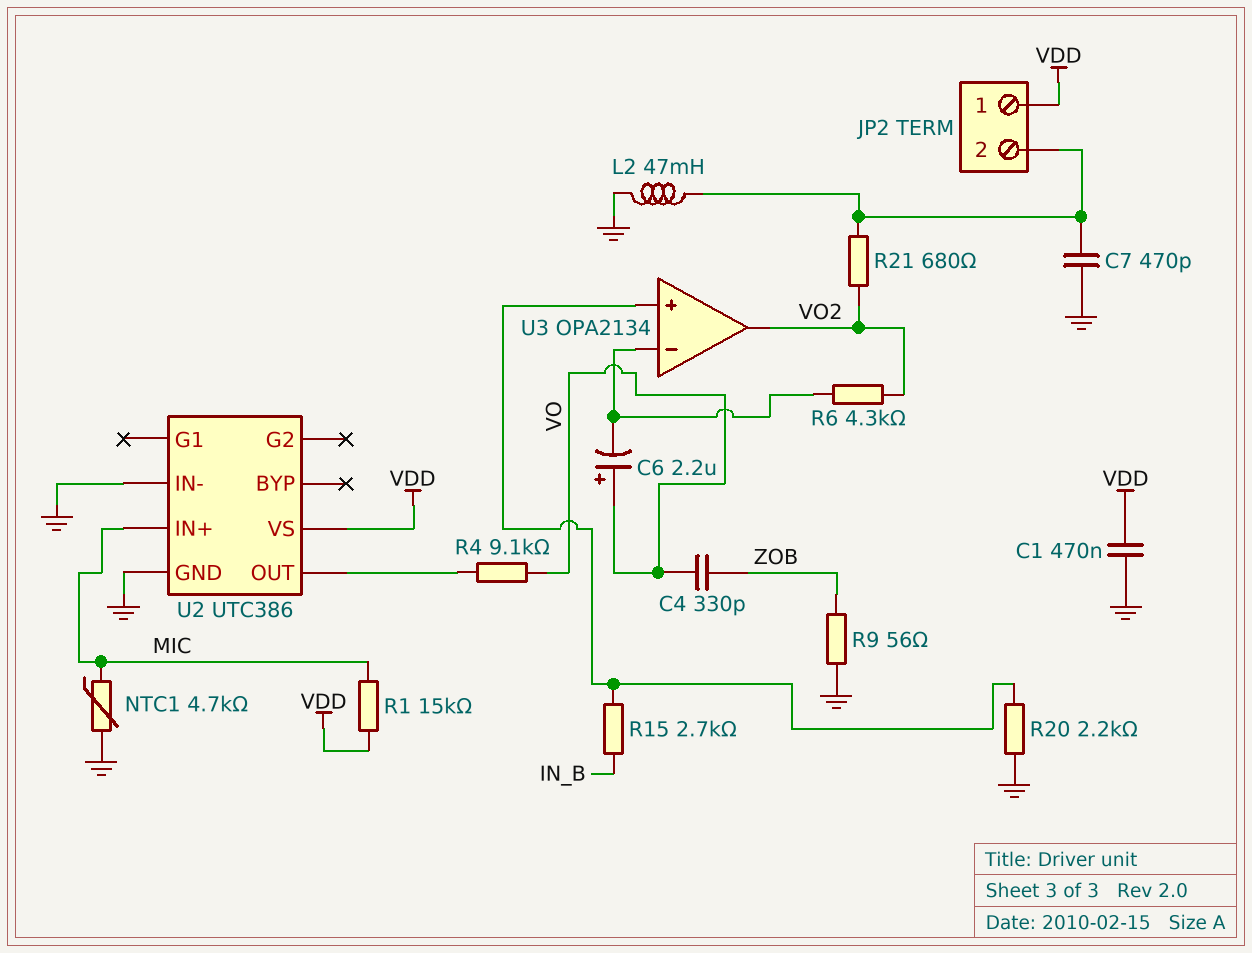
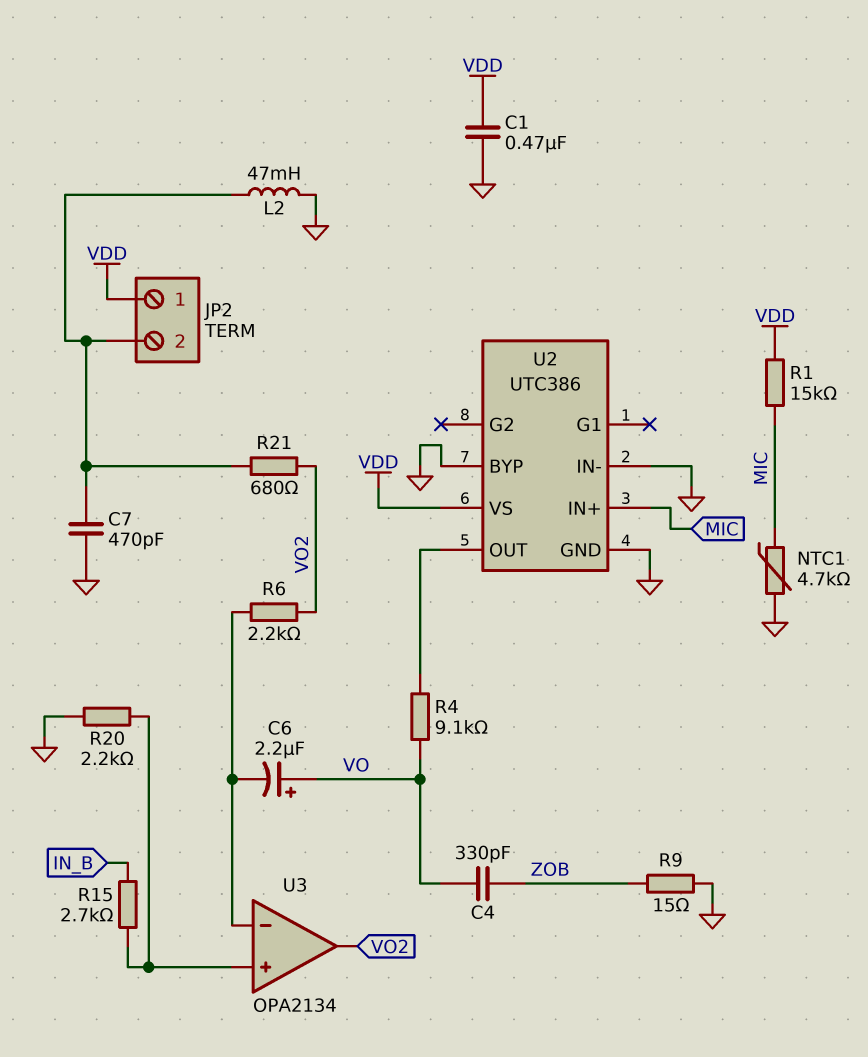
R6: 4.3k (U3/in-, VO2) -> 2.2k (U3/in-, VO2)
R9: 56 (GND, ZOB) -> 15 (GND, ZOB)
U2 pin BYP: none -> GND

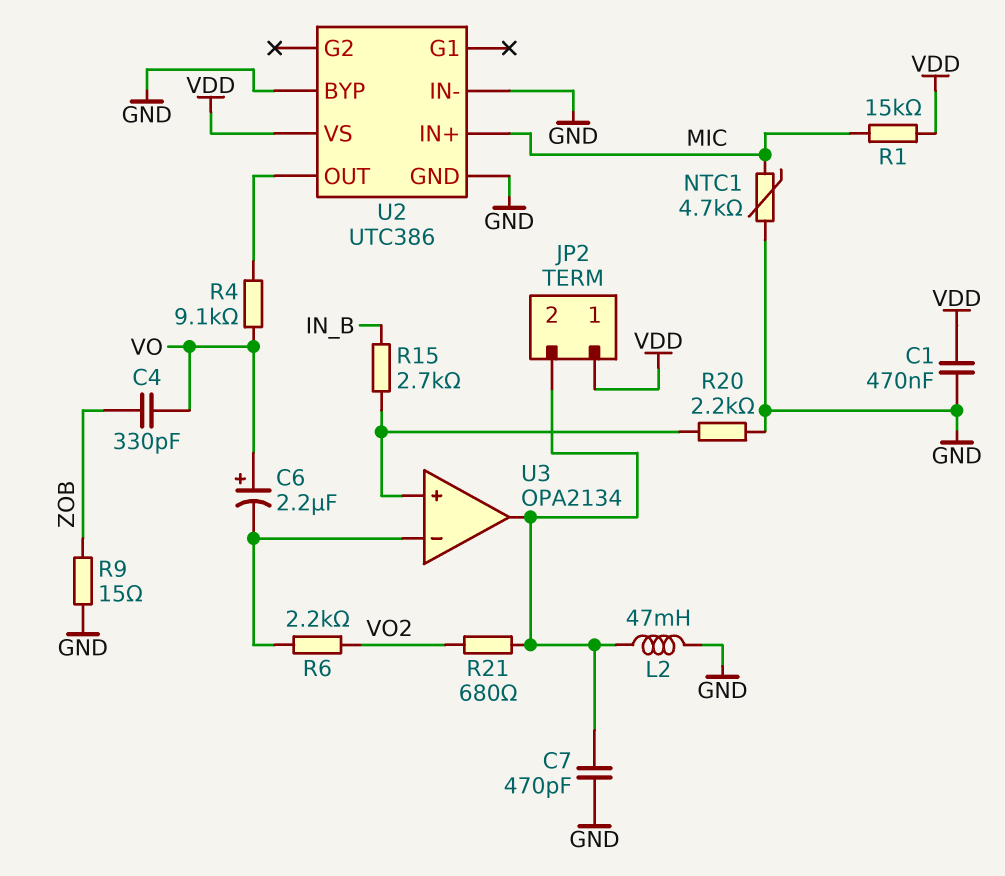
U3 pin out: VO2 -> JP2/2

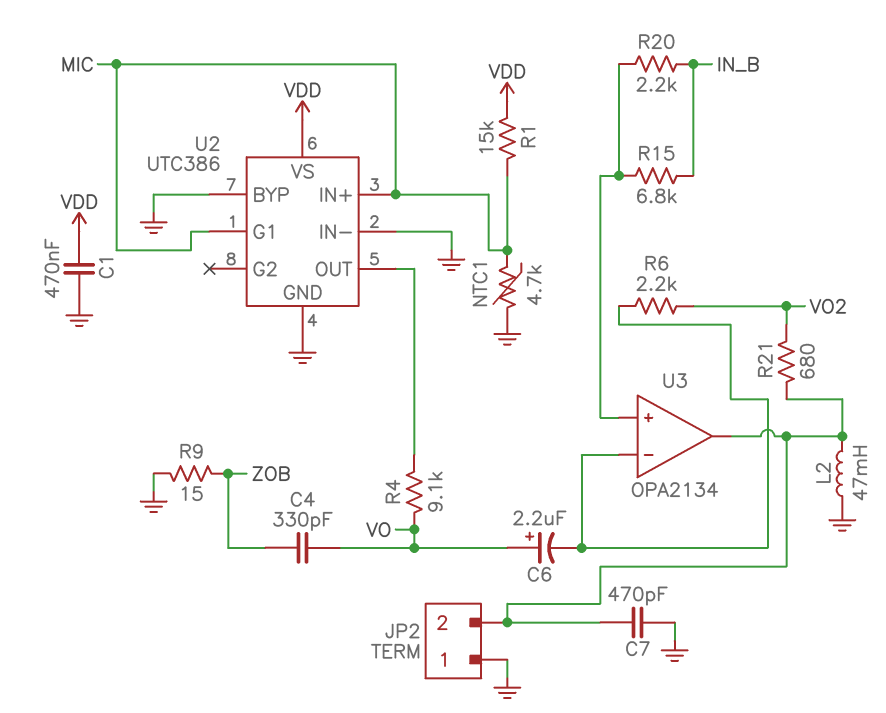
JP2 pin 1: VDD -> GND
R15: 2.7k (IN_B, U3/in+) -> 6.8k (IN_B, U3/in+)
R20: 2.2k (GND, U3/in+) -> 2.2k (IN_B, U3/in+)
U2 pin G1: none -> MIC

